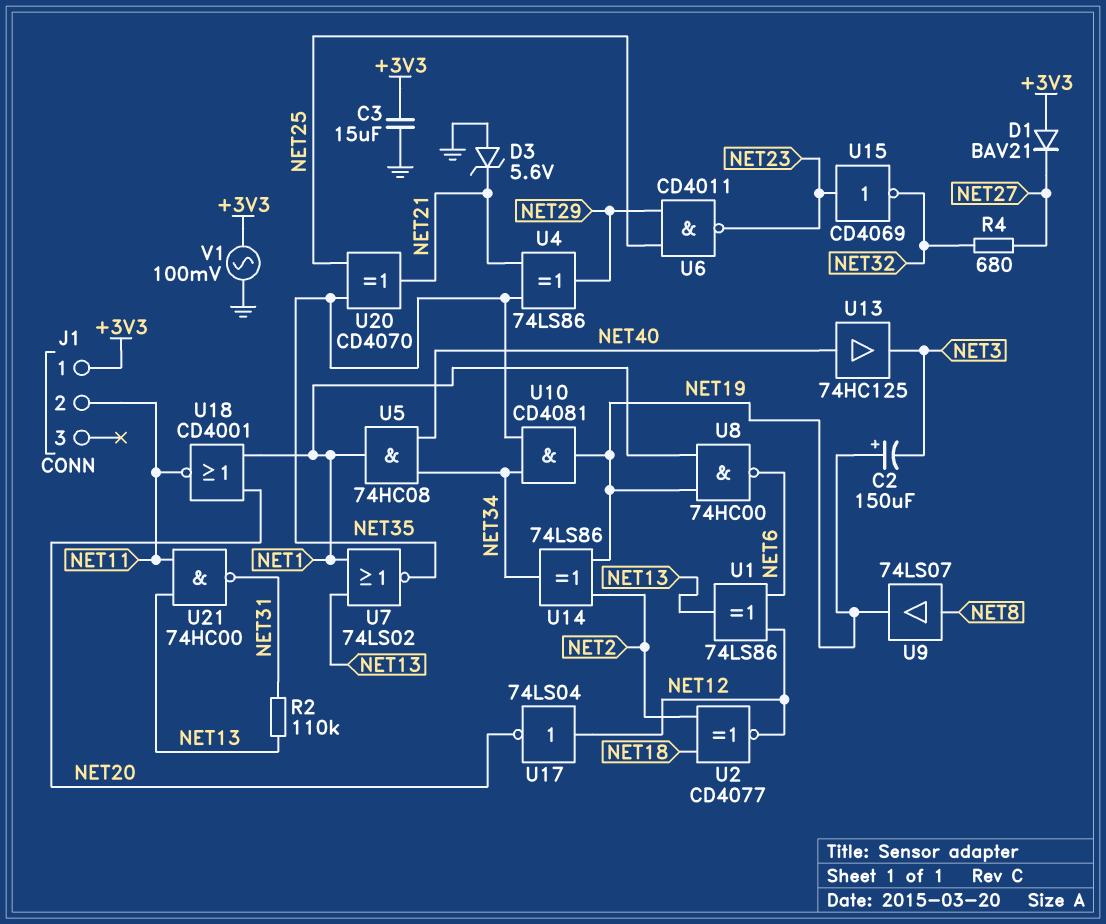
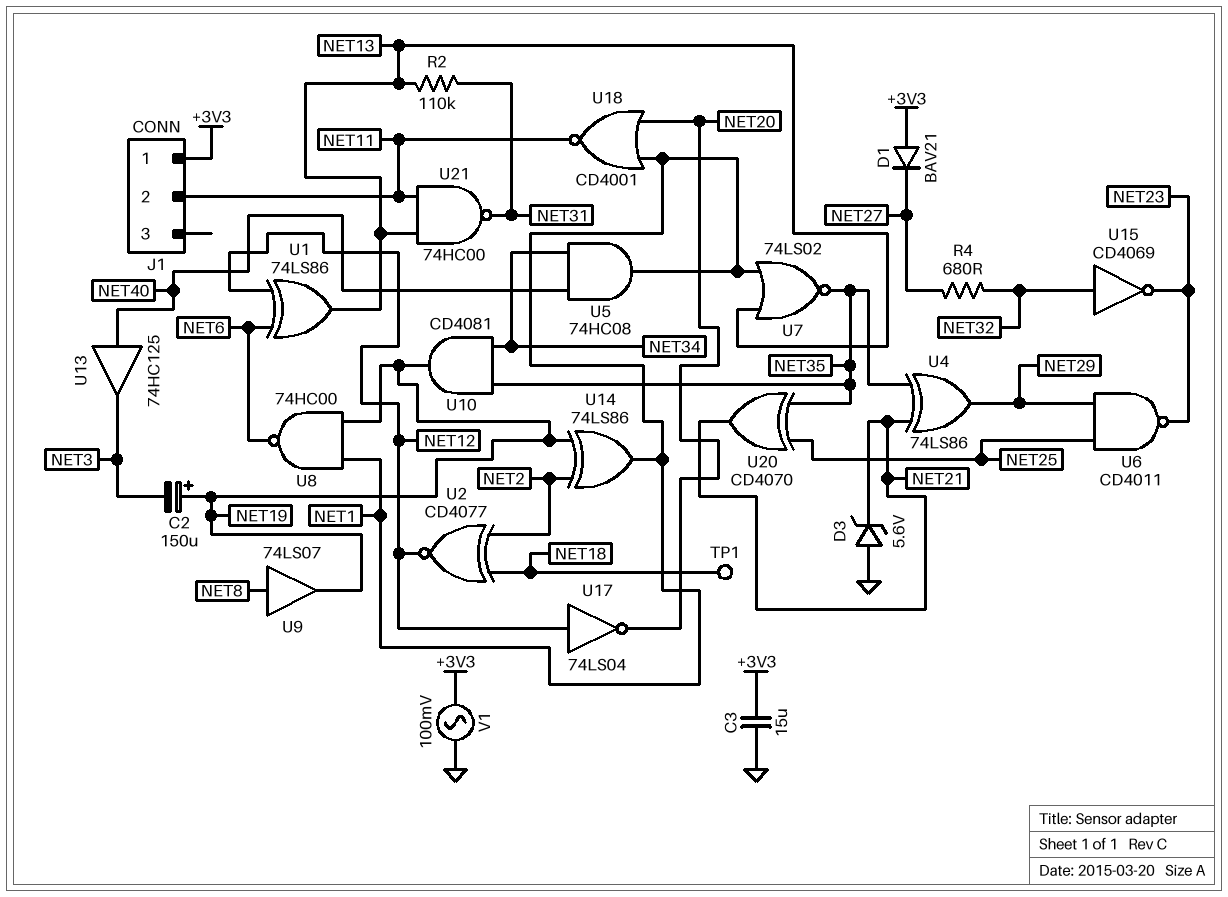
TP1: none -> test point (NET18)
U14: XOR 74LS86 (in NET2, in NET19, out NET34) -> XOR 74LS86 (in NET2, in NET19, out NET1)
U15: NOT CD4069 (in NET23, out NET32) -> NOT CD4069 (in NET32, out NET23)

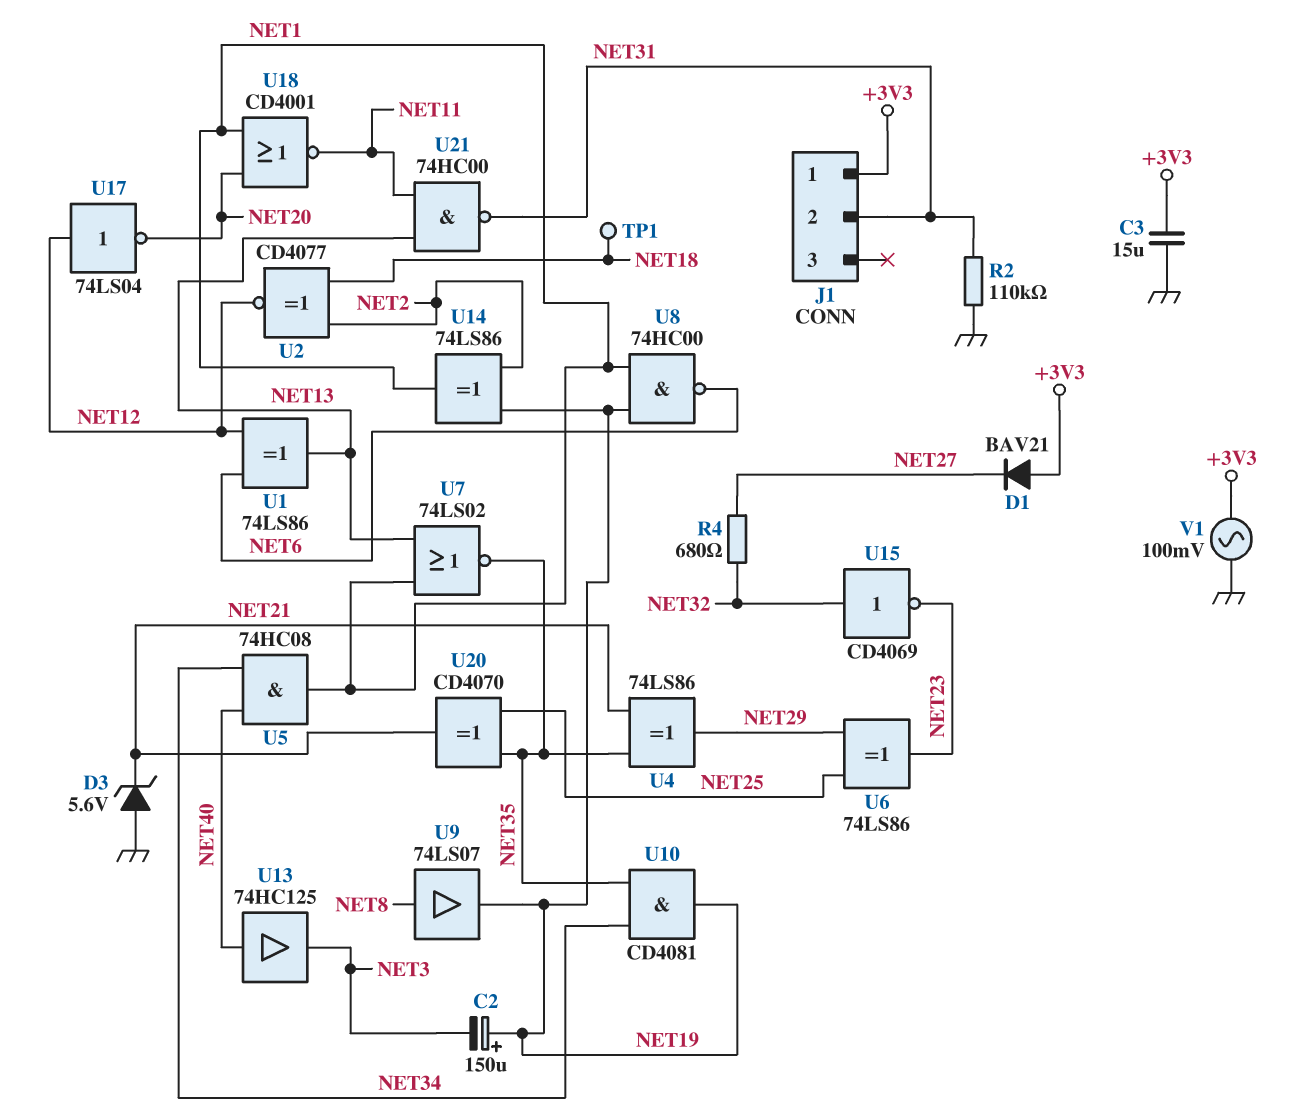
J1 pin 2: NET11 -> NET31
R2: 110k (NET13, NET31) -> 110k (GND, NET31)
U6: NAND CD4011 (in NET25, in NET29, out NET23) -> XOR 74LS86 (in NET25, in NET29, out NET23)

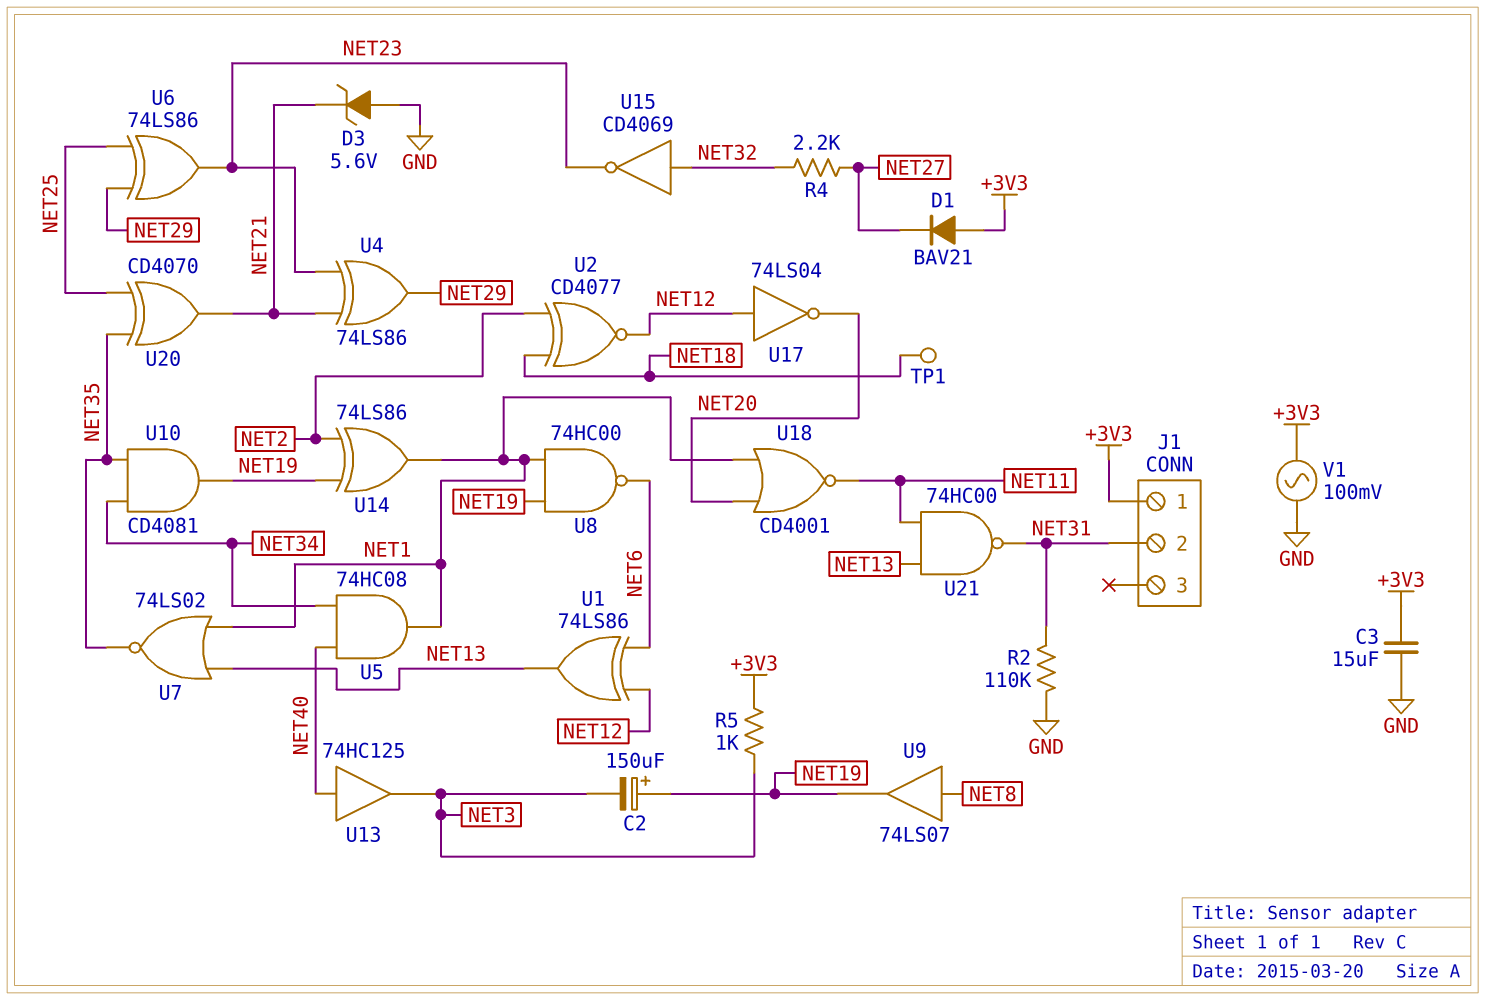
R4: 680 (NET27, NET32) -> 2.2k (NET27, NET32)
R5: none -> 1k (+3V3, NET3)
U4: XOR 74LS86 (in NET21, in NET35, out NET29) -> XOR 74LS86 (in NET21, in NET23, out NET29)

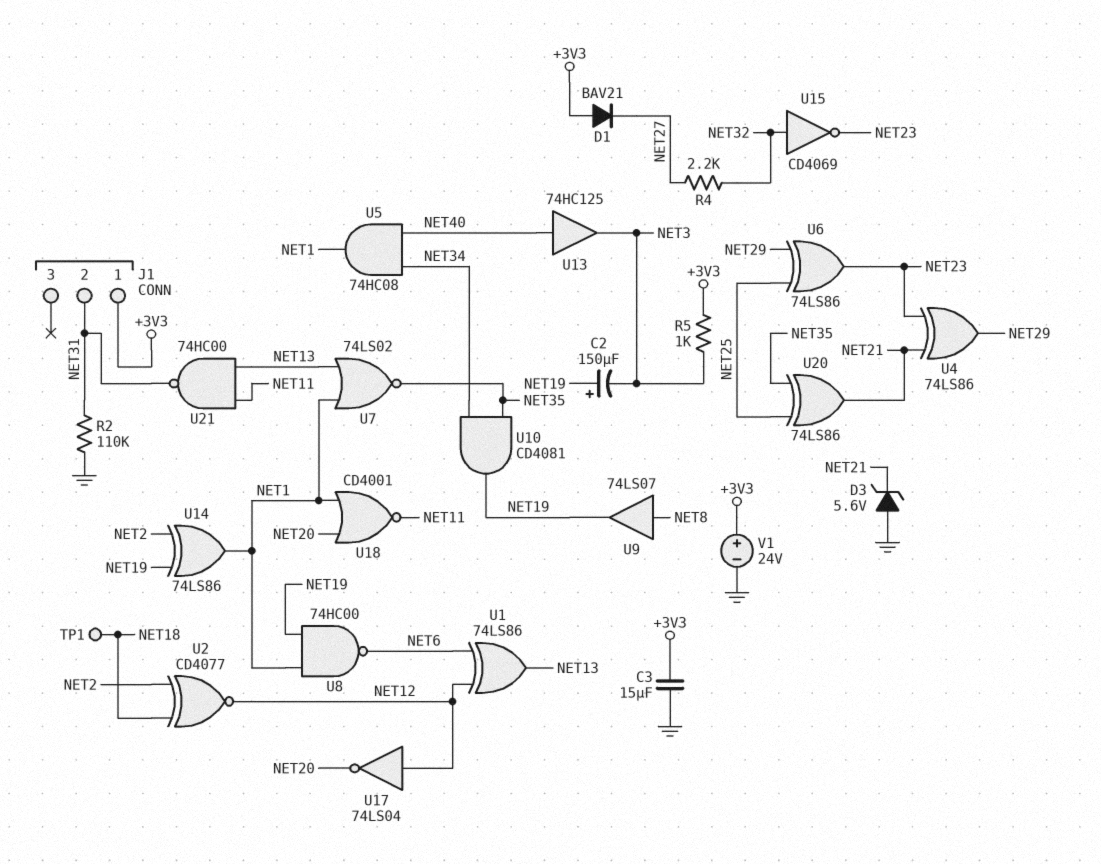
U20: XOR CD4070 (in NET25, in NET35, out NET21) -> XOR 74LS86 (in NET25, in NET35, out NET21)
V1: AC 100mV (+3V3, GND) -> 24V (plus +3V3, minus GND)

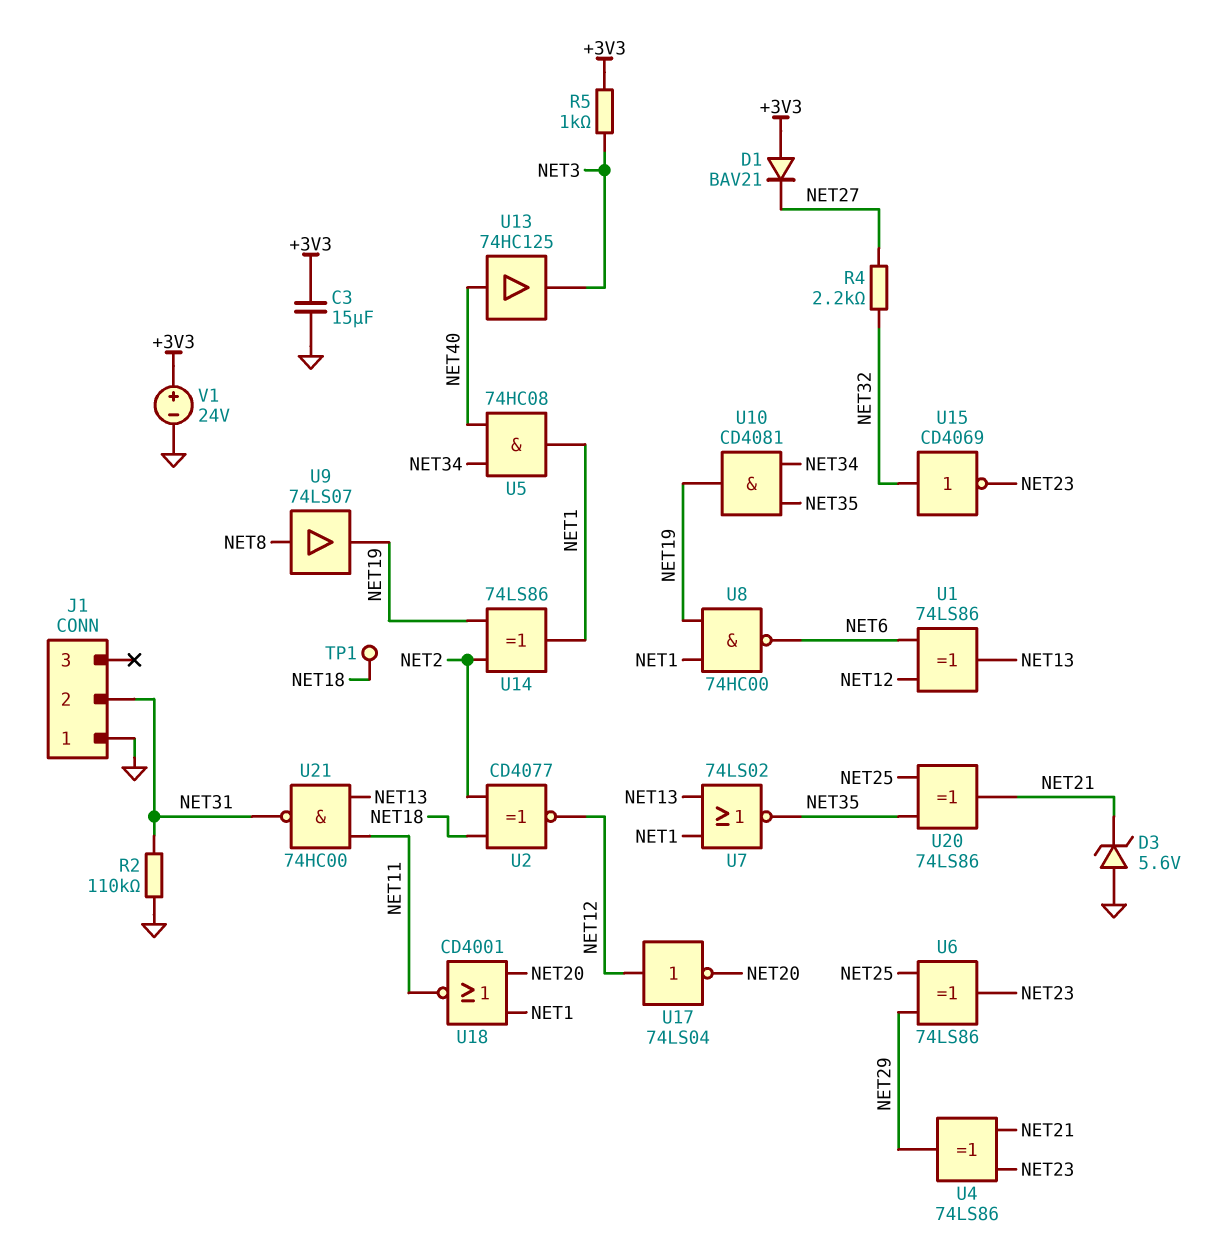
C2: 150uF (plus NET19, minus NET3) -> none
J1 pin 1: +3V3 -> GND

